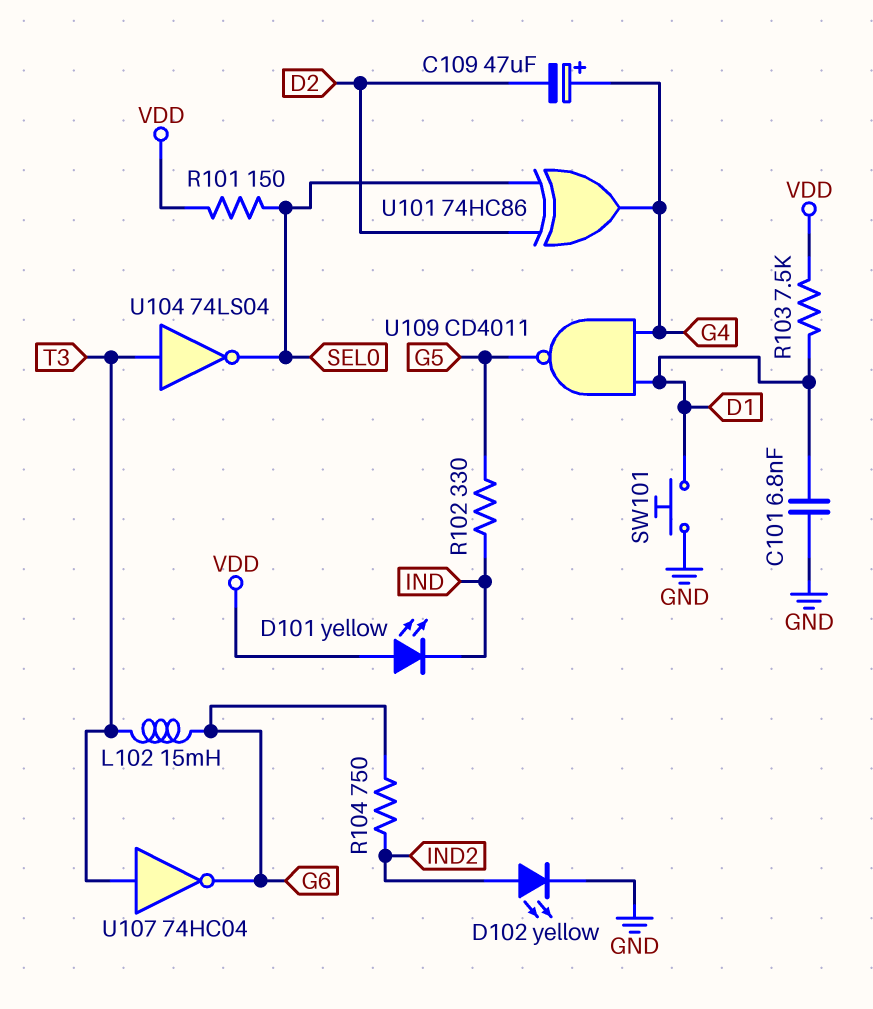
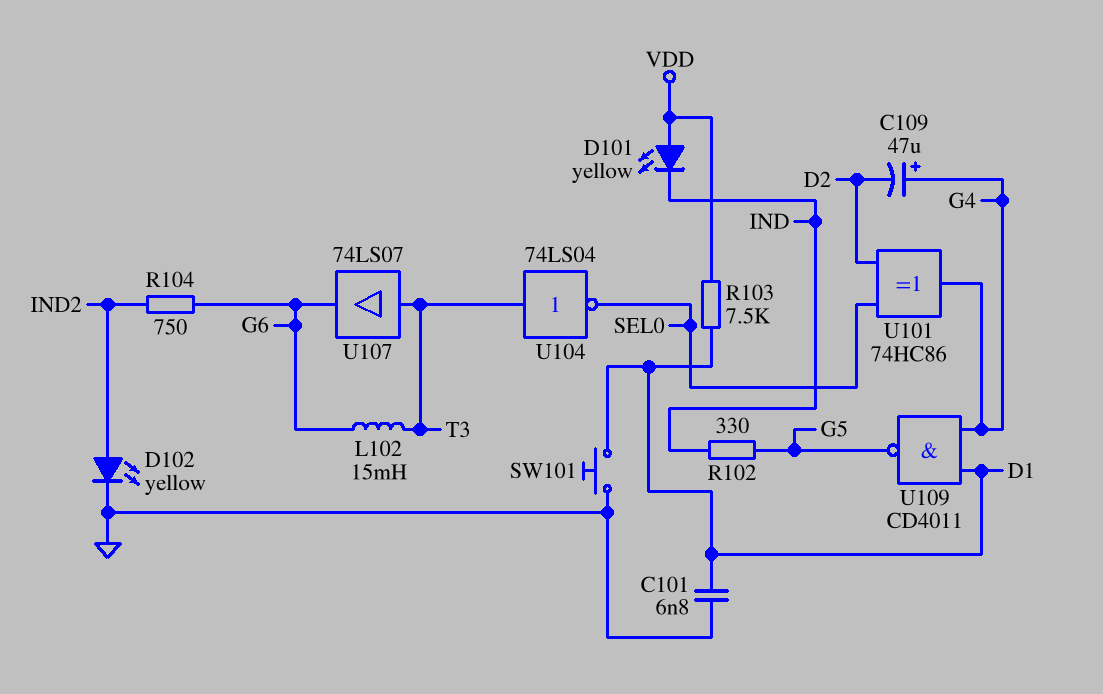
R101: 150 (SEL0, VDD) -> none
U107: NOT 74HC04 (in T3, out G6) -> buffer 74LS07 (in T3, out G6)

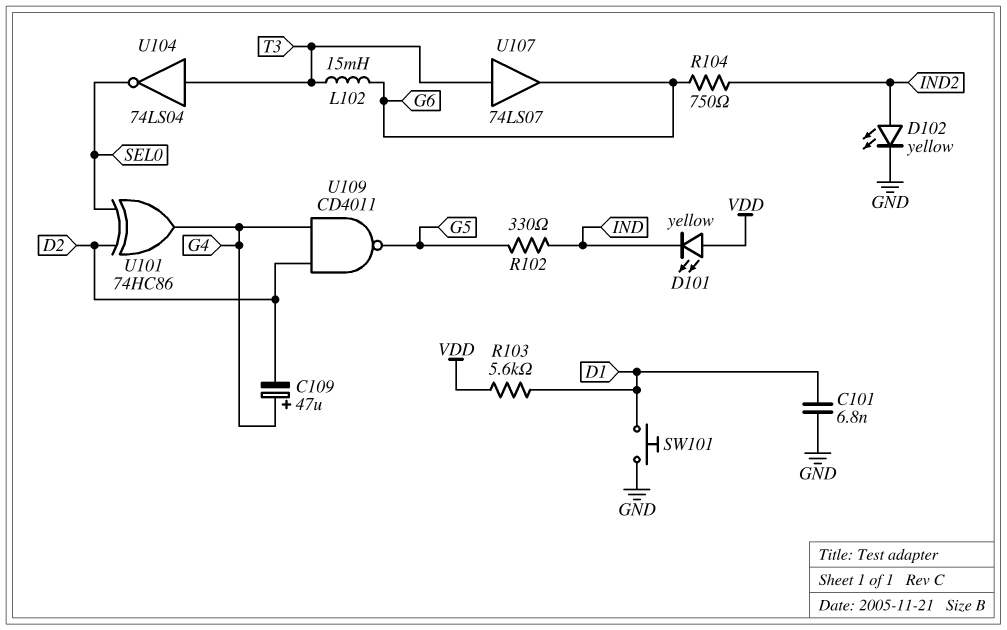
R103: 7.5k (D1, VDD) -> 5.6k (D1, VDD)
U109: NAND CD4011 (in D1, in G4, out G5) -> NAND CD4011 (in D2, in G4, out G5)

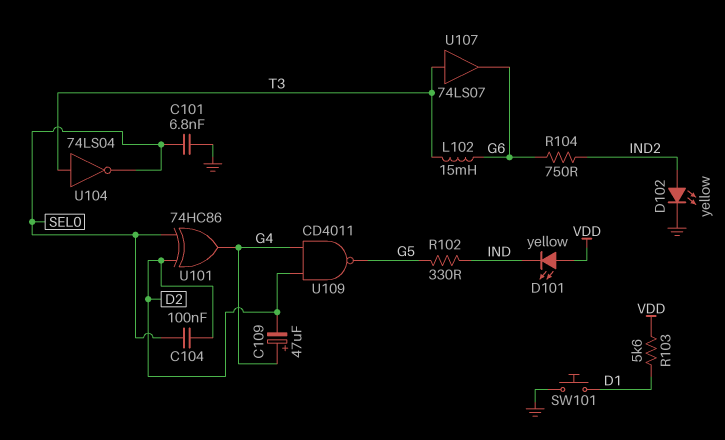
C101: 6.8nF (D1, GND) -> 6.8nF (GND, SEL0)
C104: none -> 100nF (D2, SEL0)

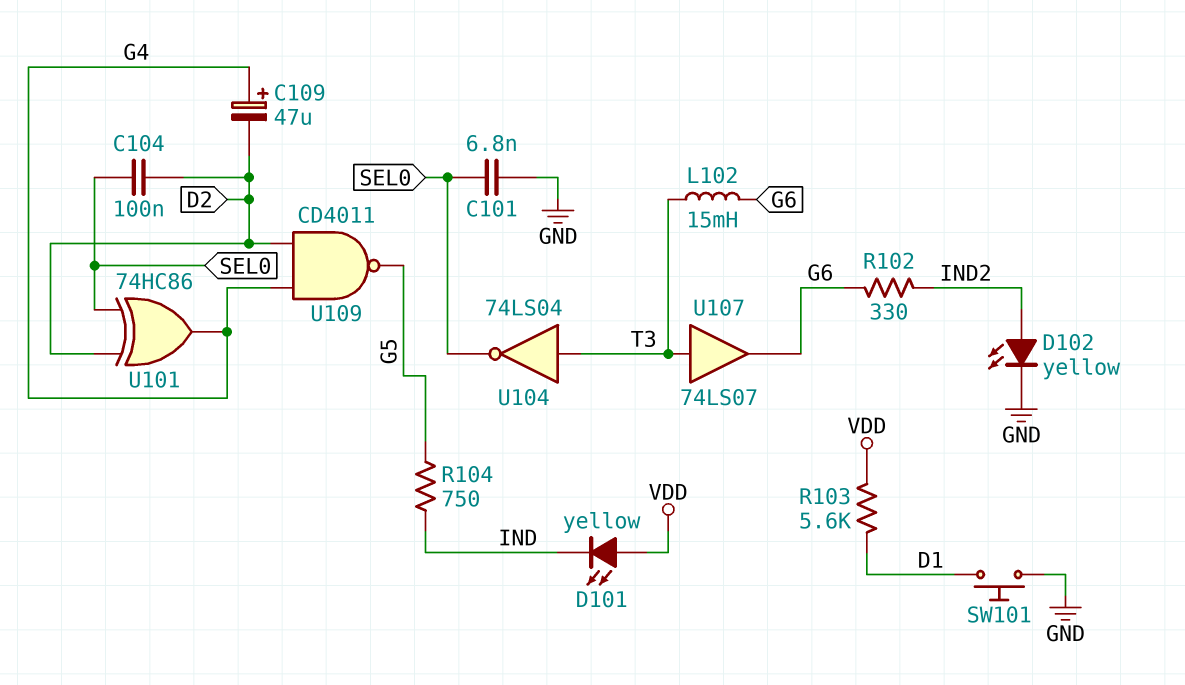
R102: 330 (G5, IND) -> 330 (G6, IND2)
R104: 750 (G6, IND2) -> 750 (G5, IND)

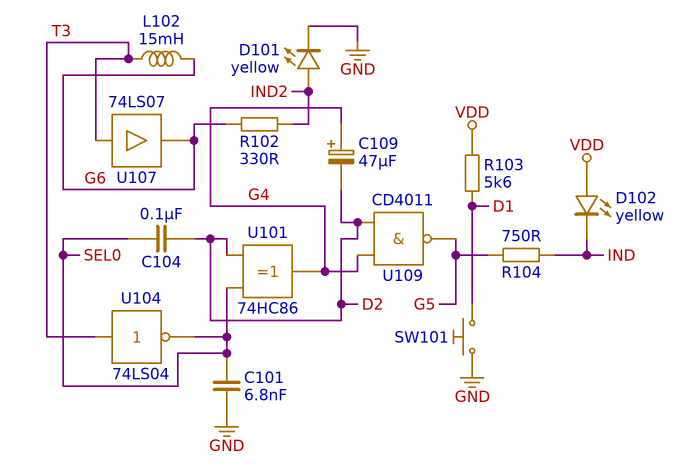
D101: LED yellow (A VDD, K IND) -> LED yellow (A IND2, K GND)
D102: LED yellow (A IND2, K GND) -> LED yellow (A VDD, K IND)

